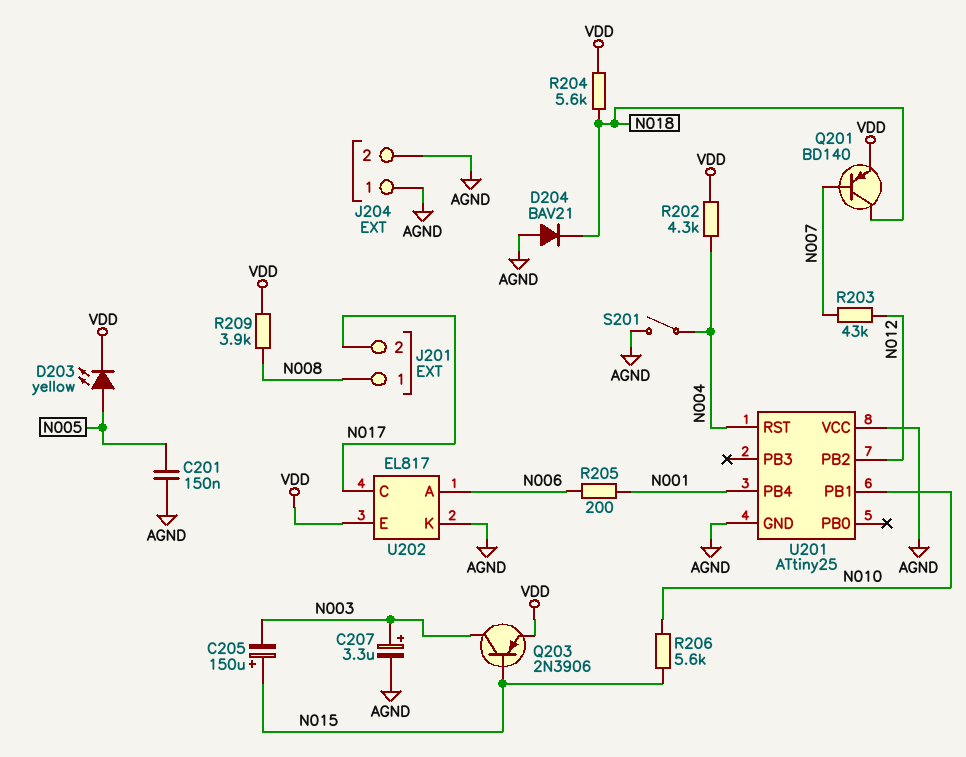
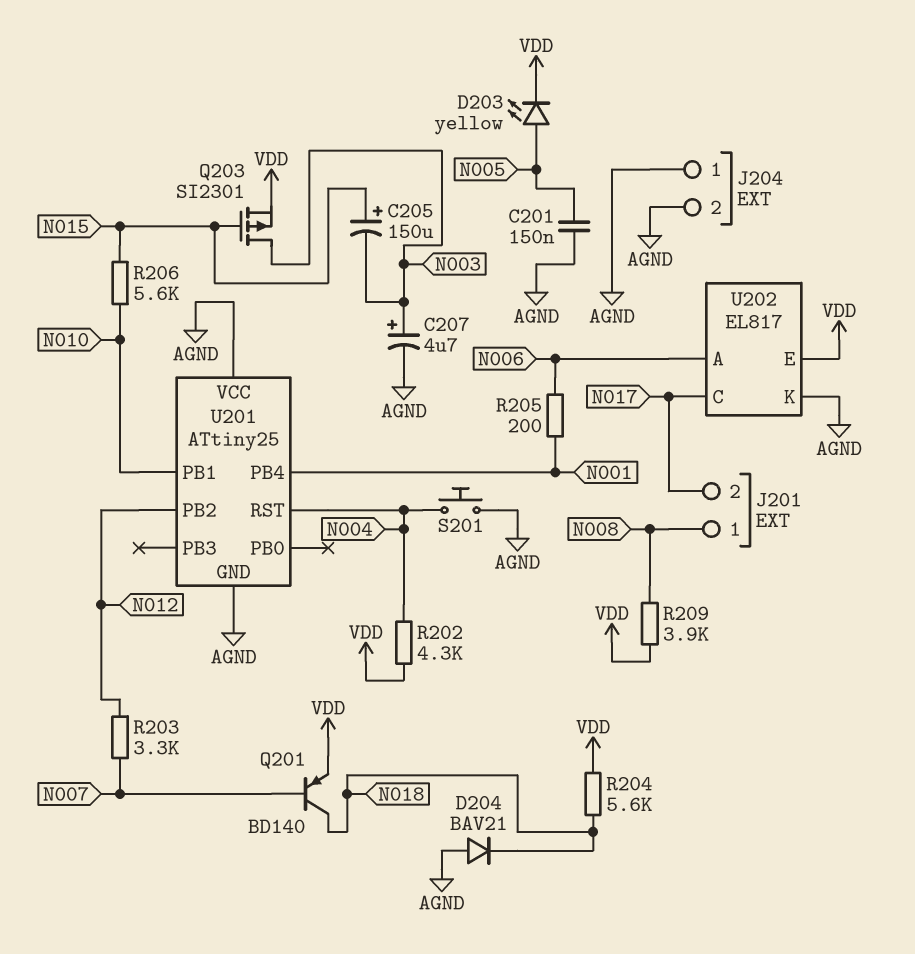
C207: 3.3uF (plus N003, minus AGND) -> 4.7uF (plus N003, minus AGND)
Q203: PNP 2N3906 (B N015, C N003, E VDD) -> PMOS SI2301 (G N015, D N003, S VDD)
R203: 43k (N007, N012) -> 3.3k (N007, N012)
S201: switch (AGND, N004) -> button (AGND, N004)

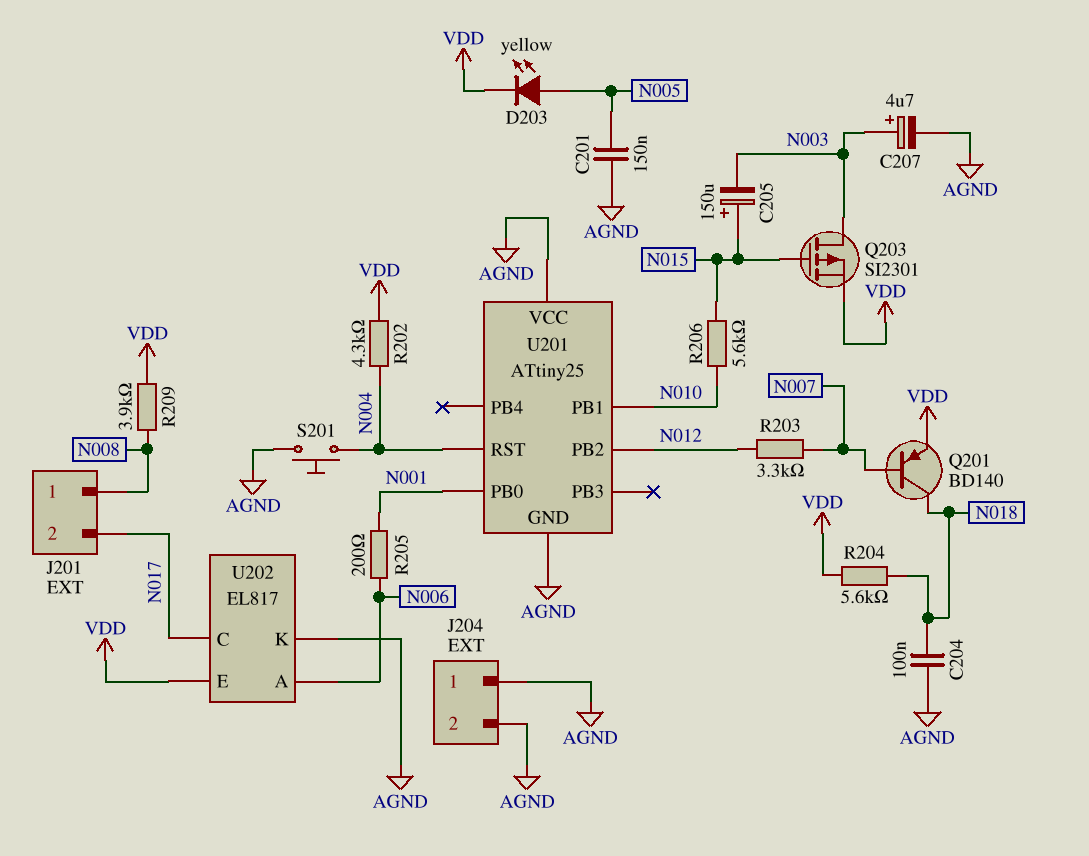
C204: none -> 100nF (AGND, N018)
D204: diode BAV21 (A AGND, K N018) -> none
U201 pin PB0: none -> N001
U201 pin PB4: N001 -> none

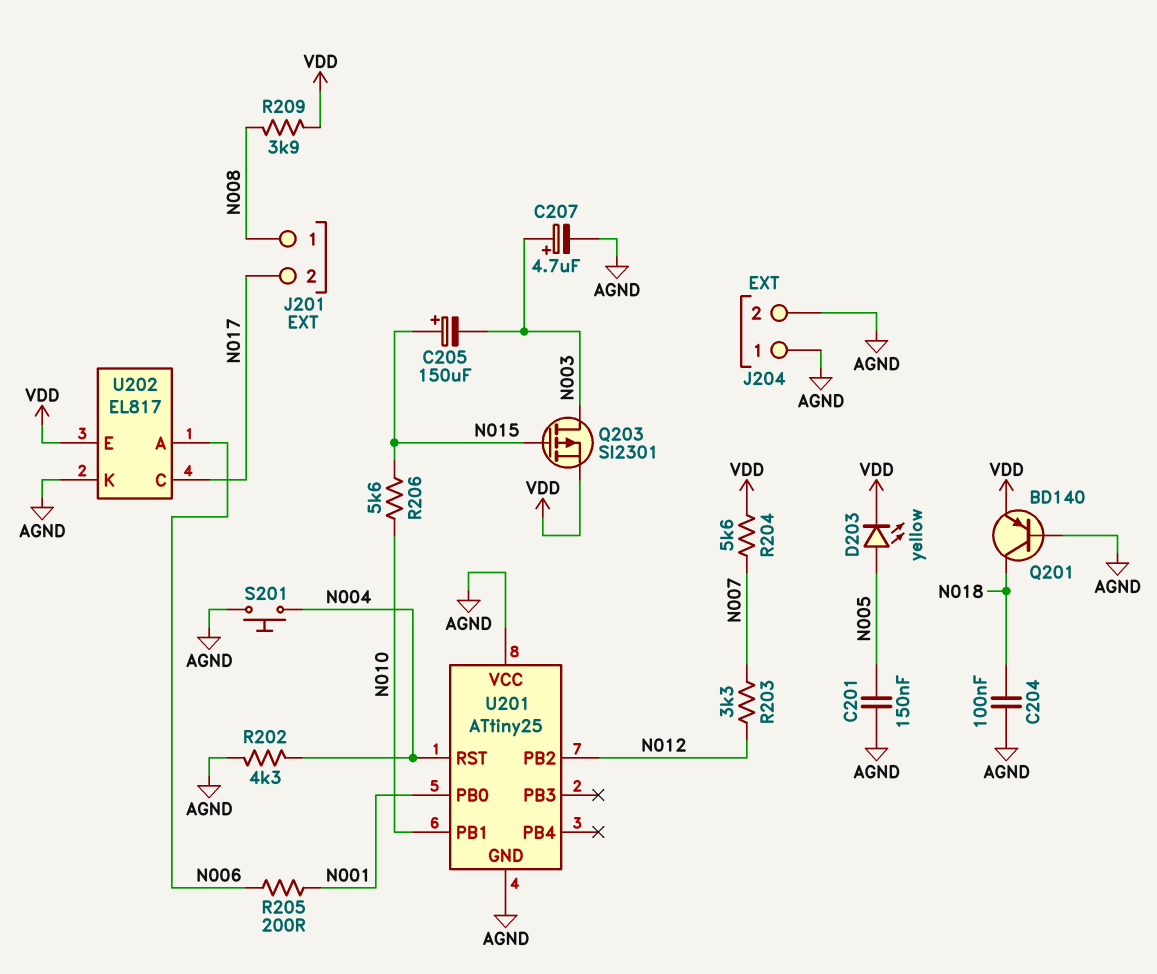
Q201: PNP BD140 (B N007, C N018, E VDD) -> PNP BD140 (B AGND, C N018, E VDD)
R202: 4.3k (N004, VDD) -> 4.3k (AGND, N004)
R204: 5.6k (N018, VDD) -> 5.6k (N007, VDD)

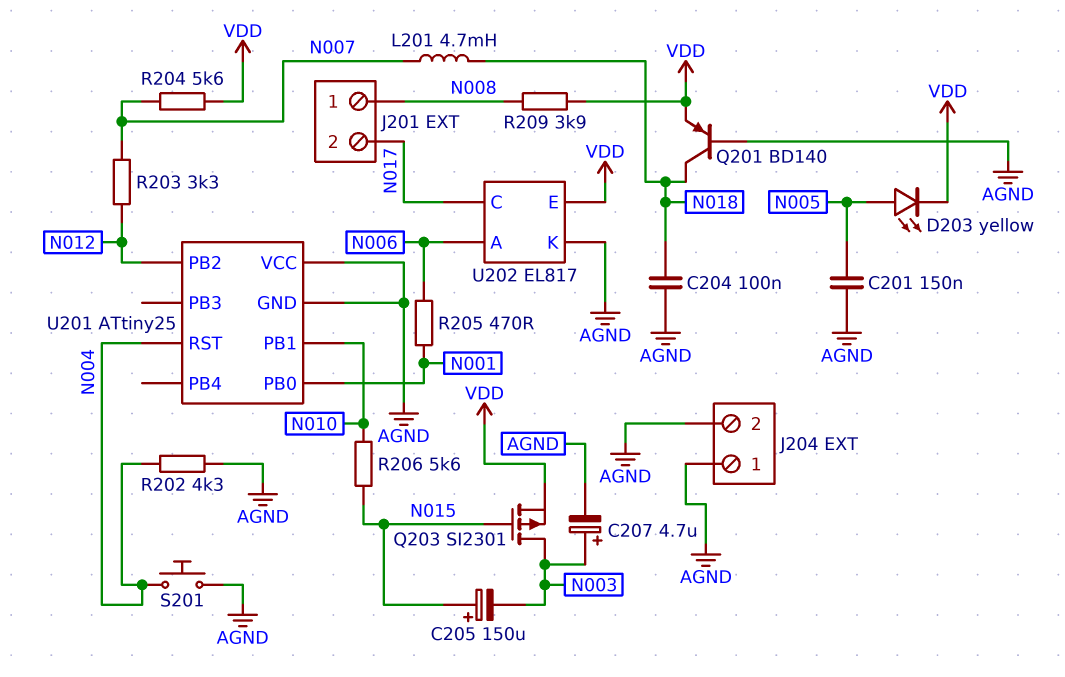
L201: none -> 4.7mH (N007, N018)
R205: 200 (N001, N006) -> 470 (N001, N006)

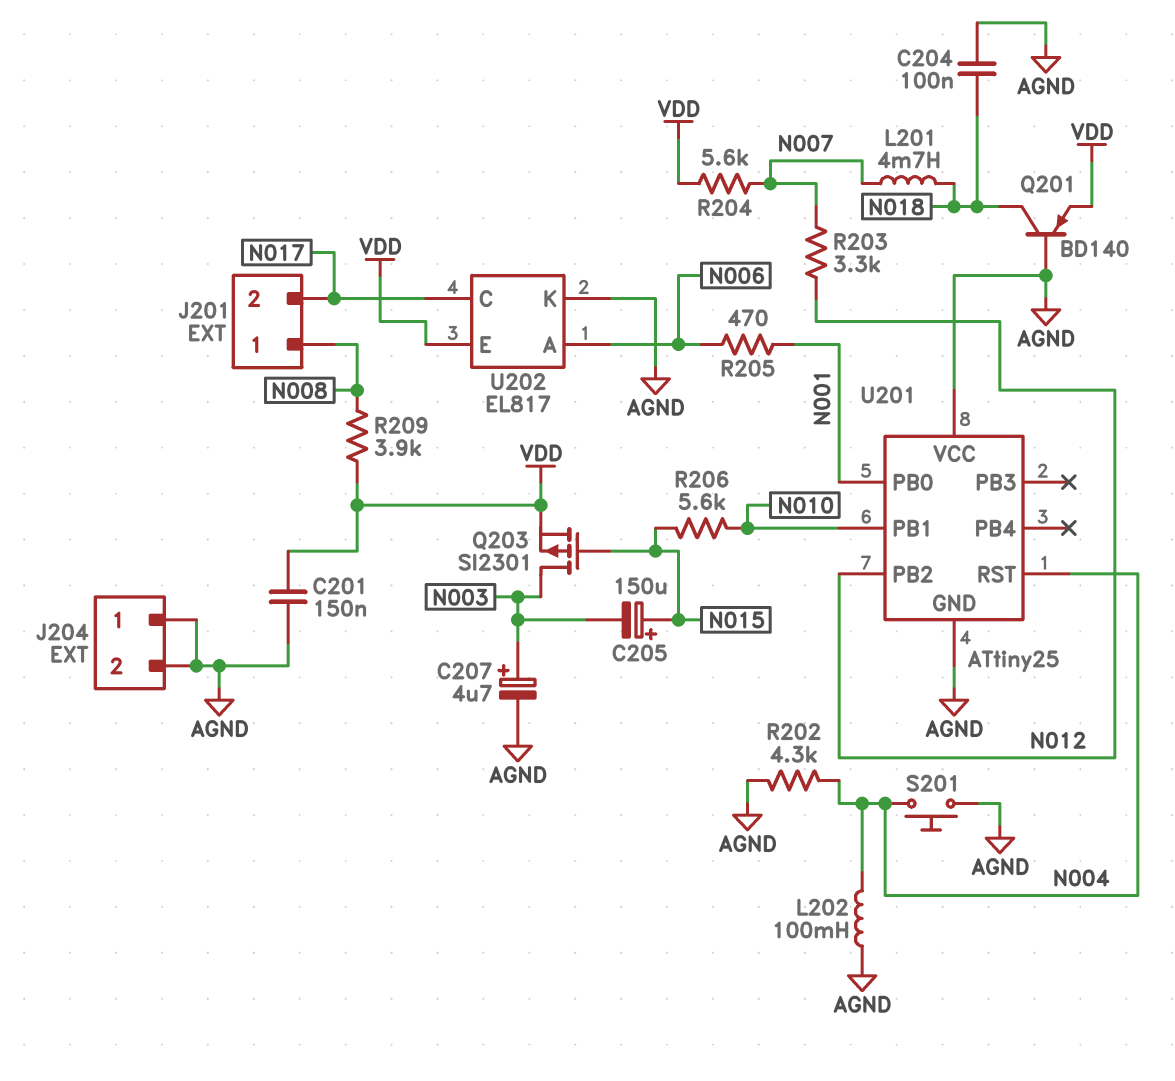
C201: 150nF (AGND, N005) -> 150nF (AGND, VDD)
D203: LED yellow (A N005, K VDD) -> none
L202: none -> 100mH (AGND, N004)

